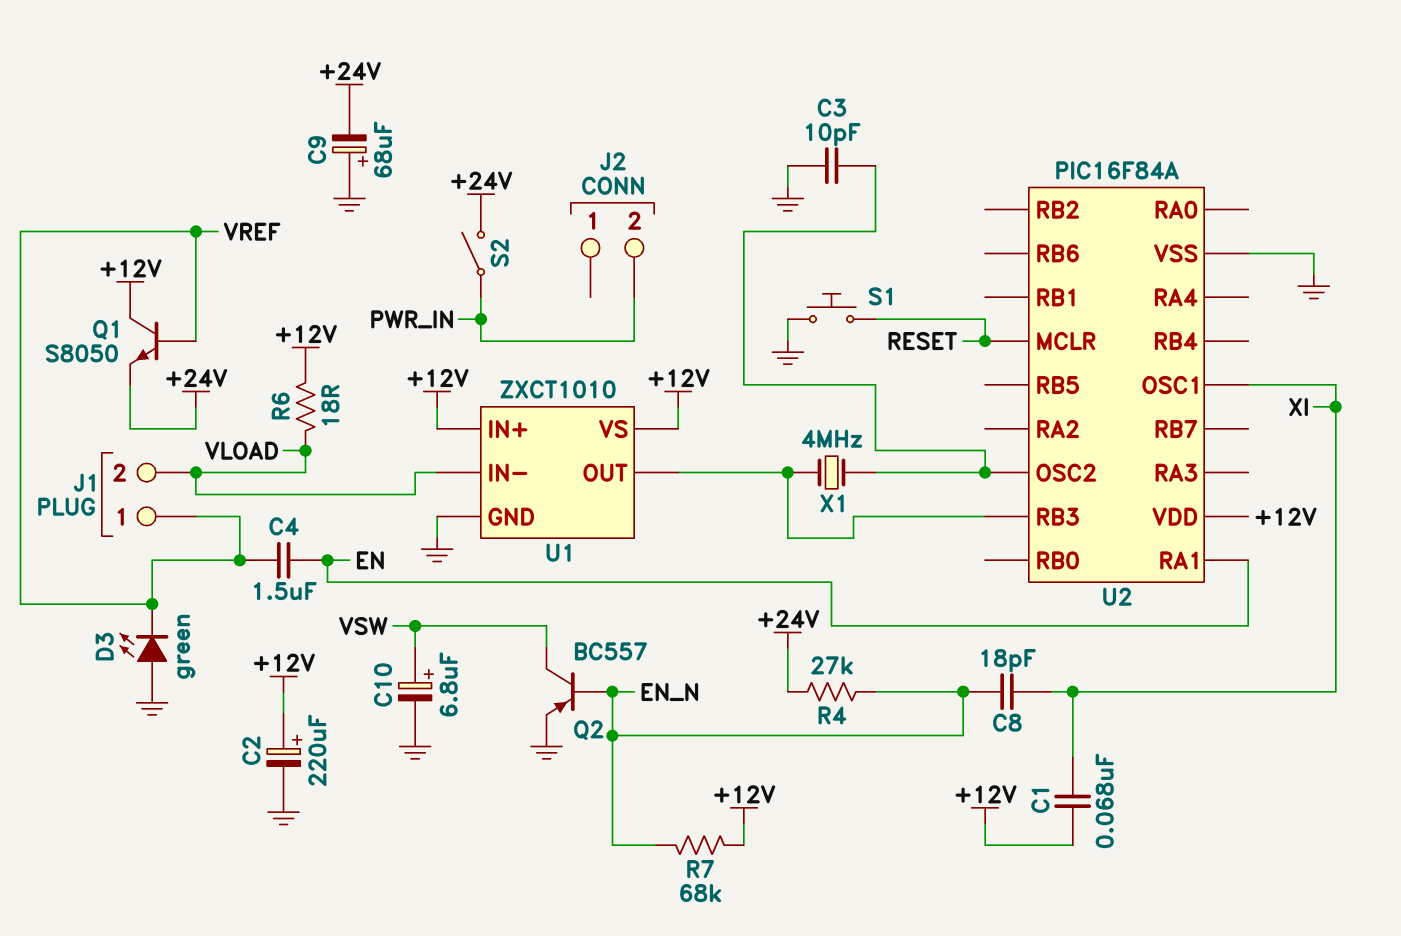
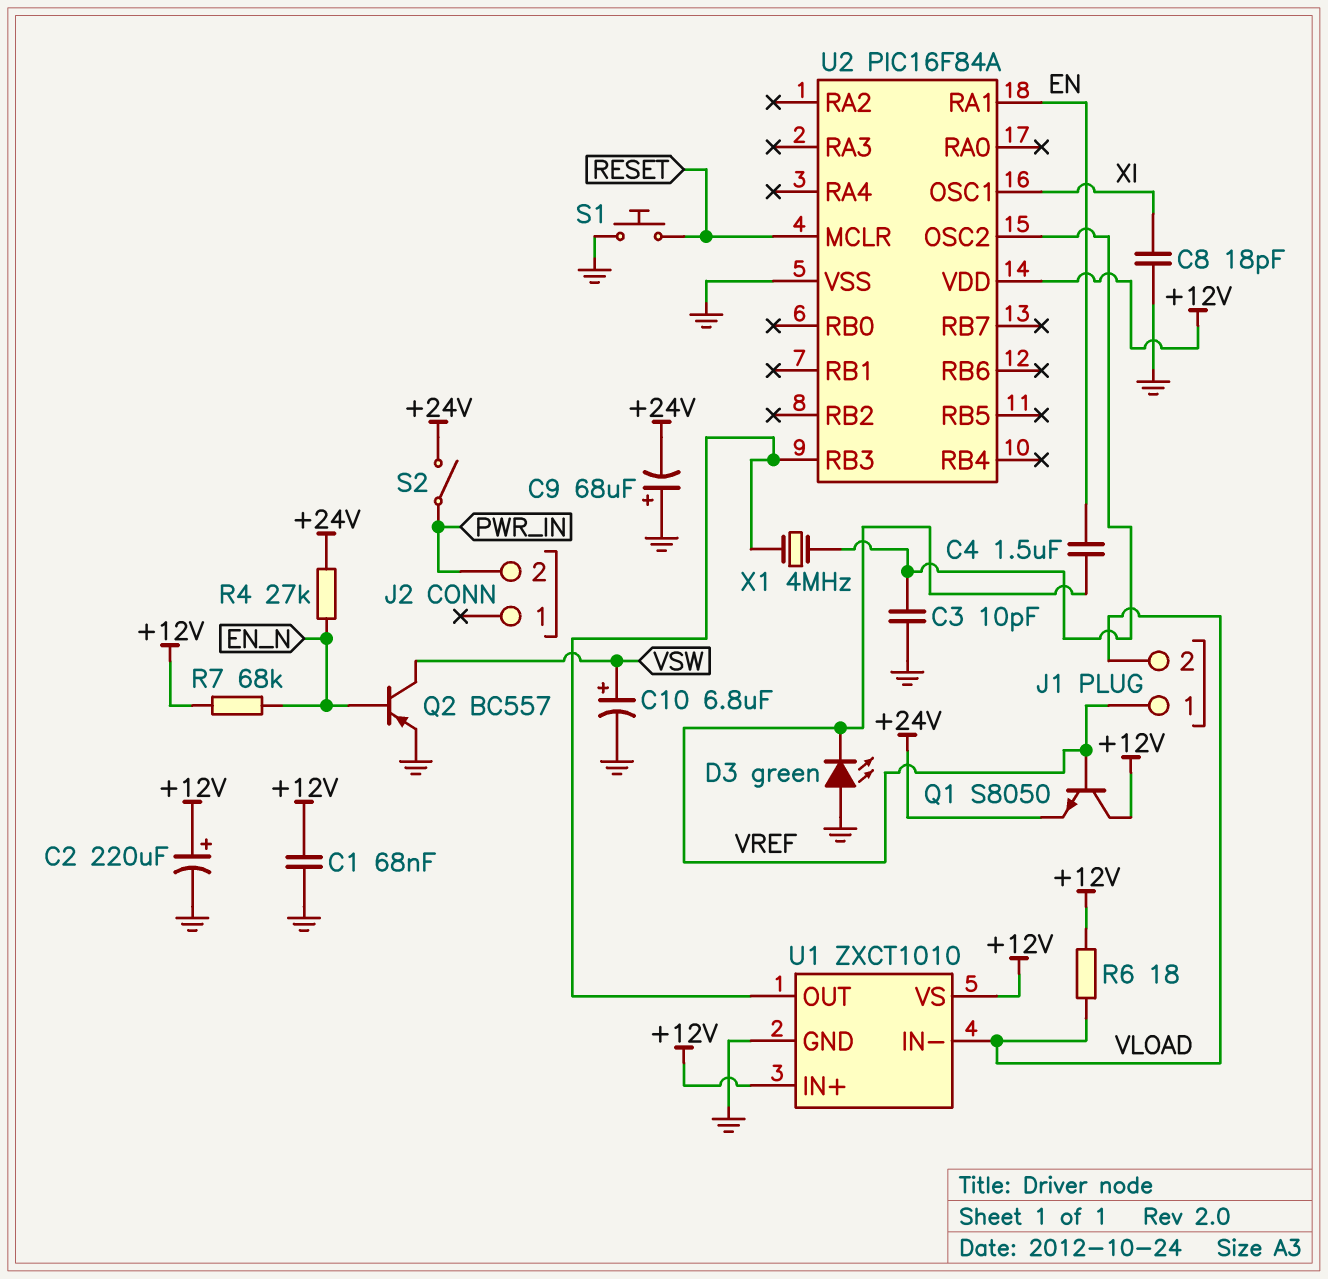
C1: 68nF (+12V, XI) -> 68nF (+12V, GND)
C8: 18pF (EN_N, XI) -> 18pF (GND, XI)

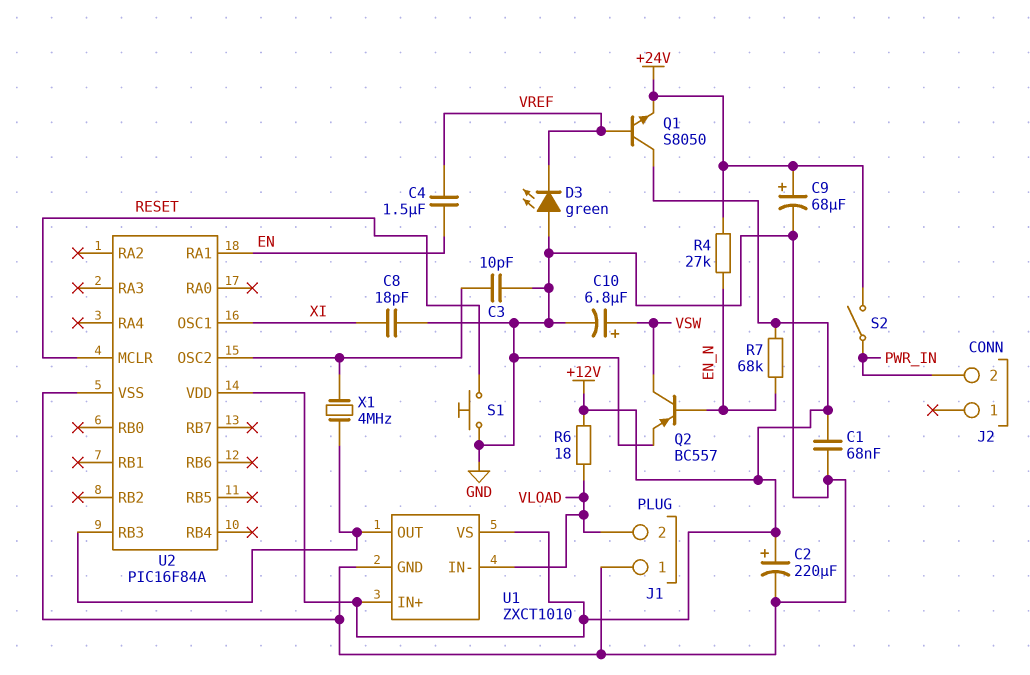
C9: 68uF (plus GND, minus +24V) -> 68uF (plus +24V, minus GND)
J1 pin 1: VREF -> GND

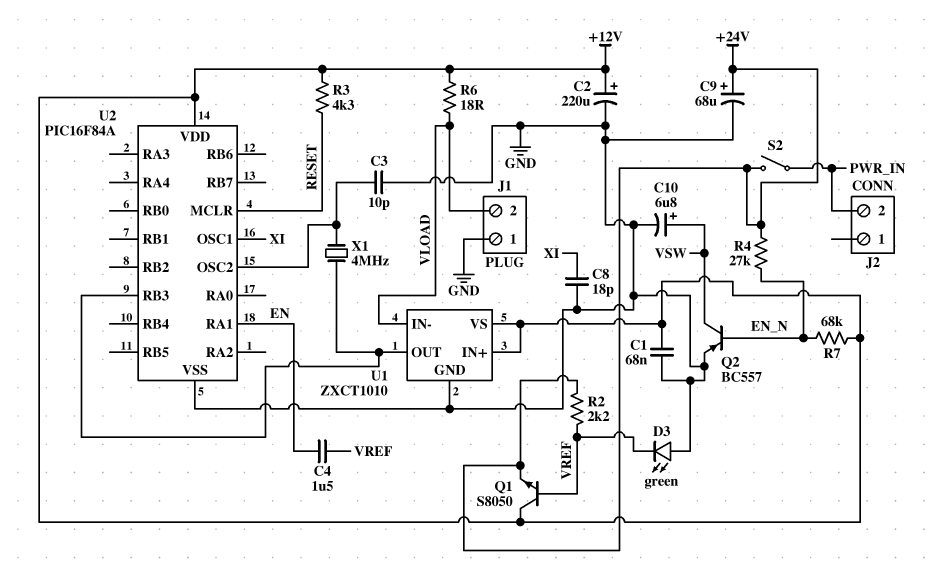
R2: none -> 2.2k (+24V, VREF)
R3: none -> 4.3k (+12V, RESET)
S1: button (GND, RESET) -> none

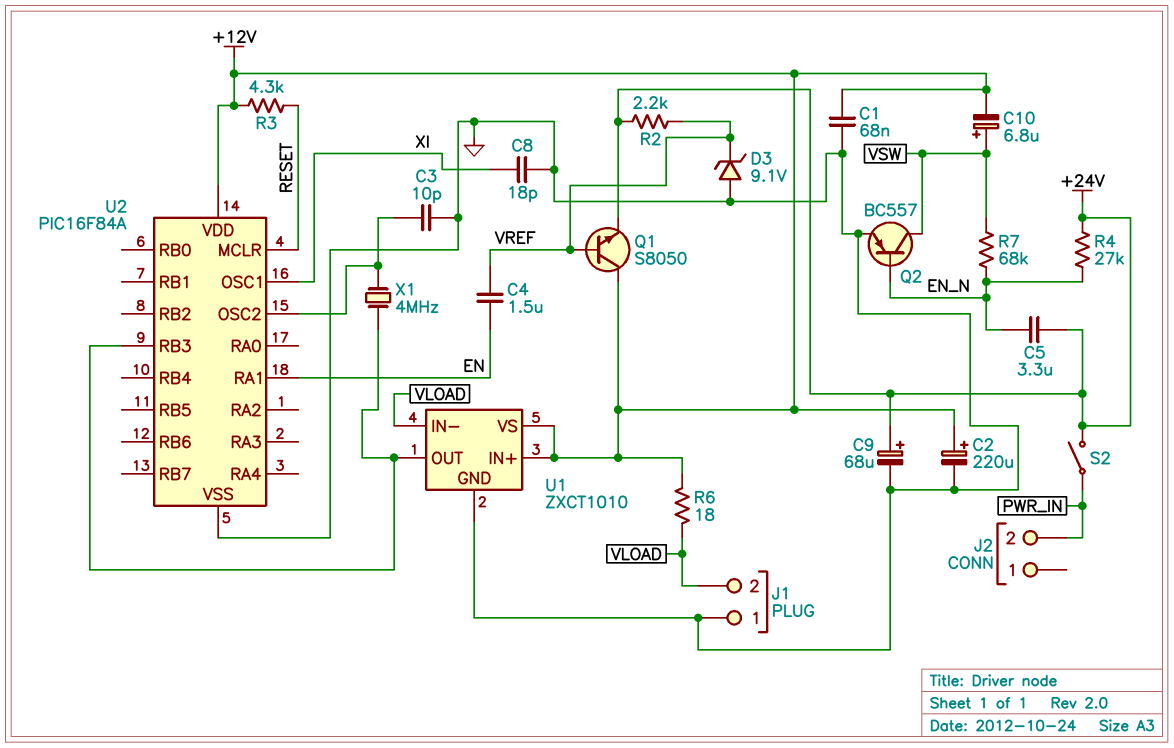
C5: none -> 3.3uF (+24V, EN_N)
C10: 6.8uF (plus VSW, minus GND) -> 6.8uF (plus VSW, minus +12V)
D3: LED green (A GND, K VREF) -> zener 9.1V (A GND, K VREF)
R7: 68k (+12V, EN_N) -> 68k (EN_N, VSW)

